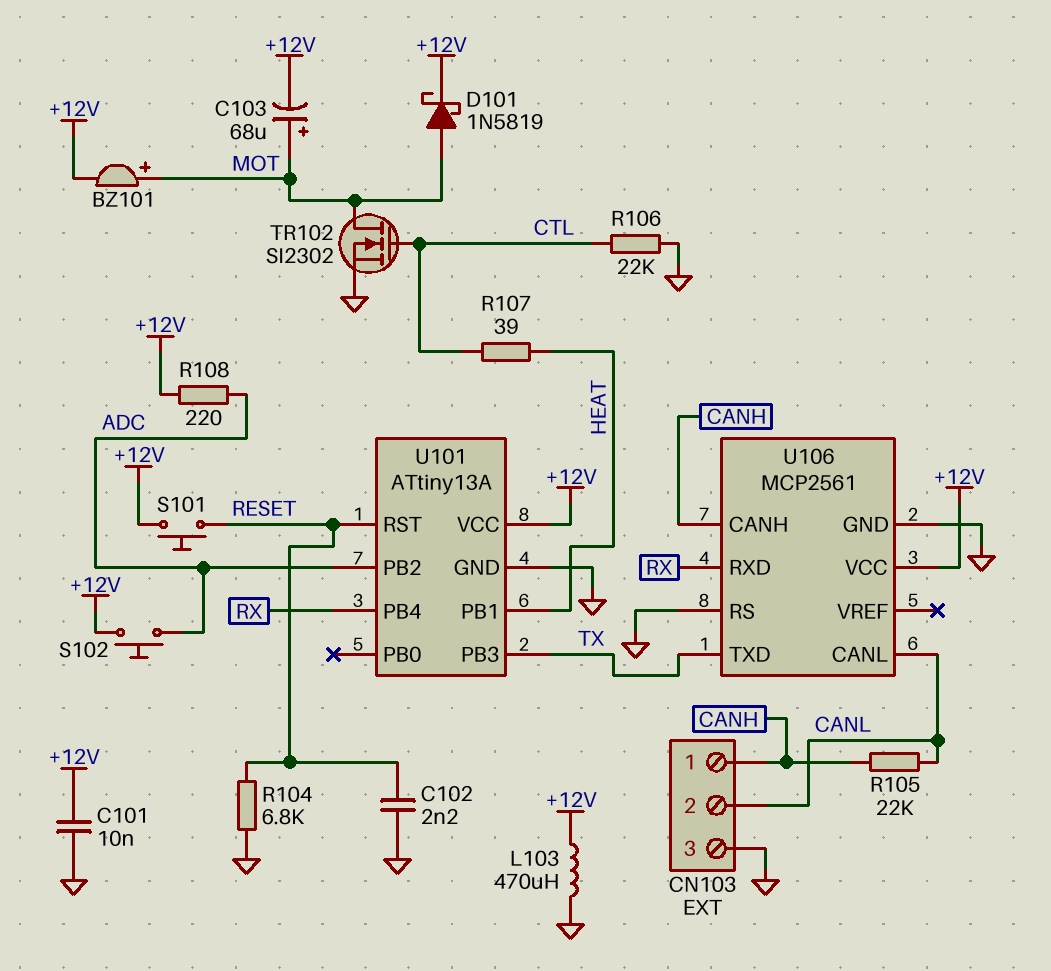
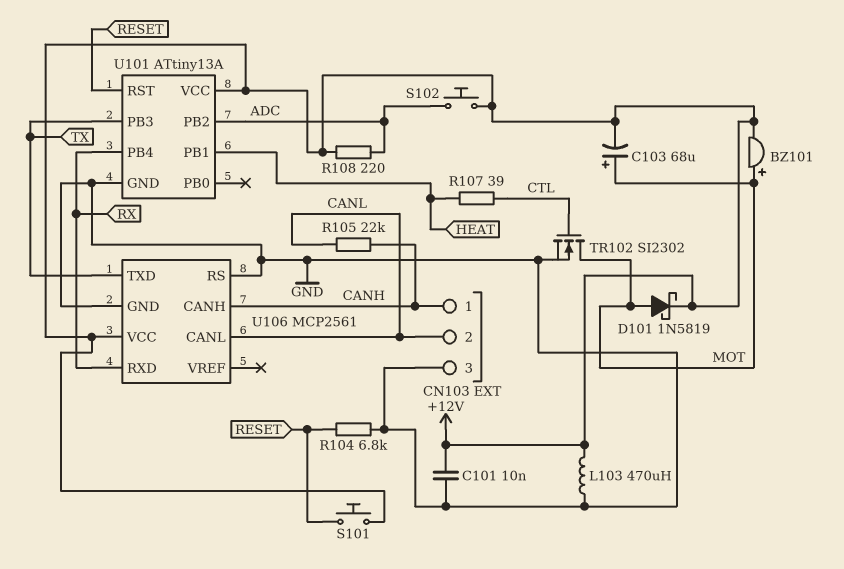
C102: 2.2nF (GND, RESET) -> none
R106: 22k (CTL, GND) -> none

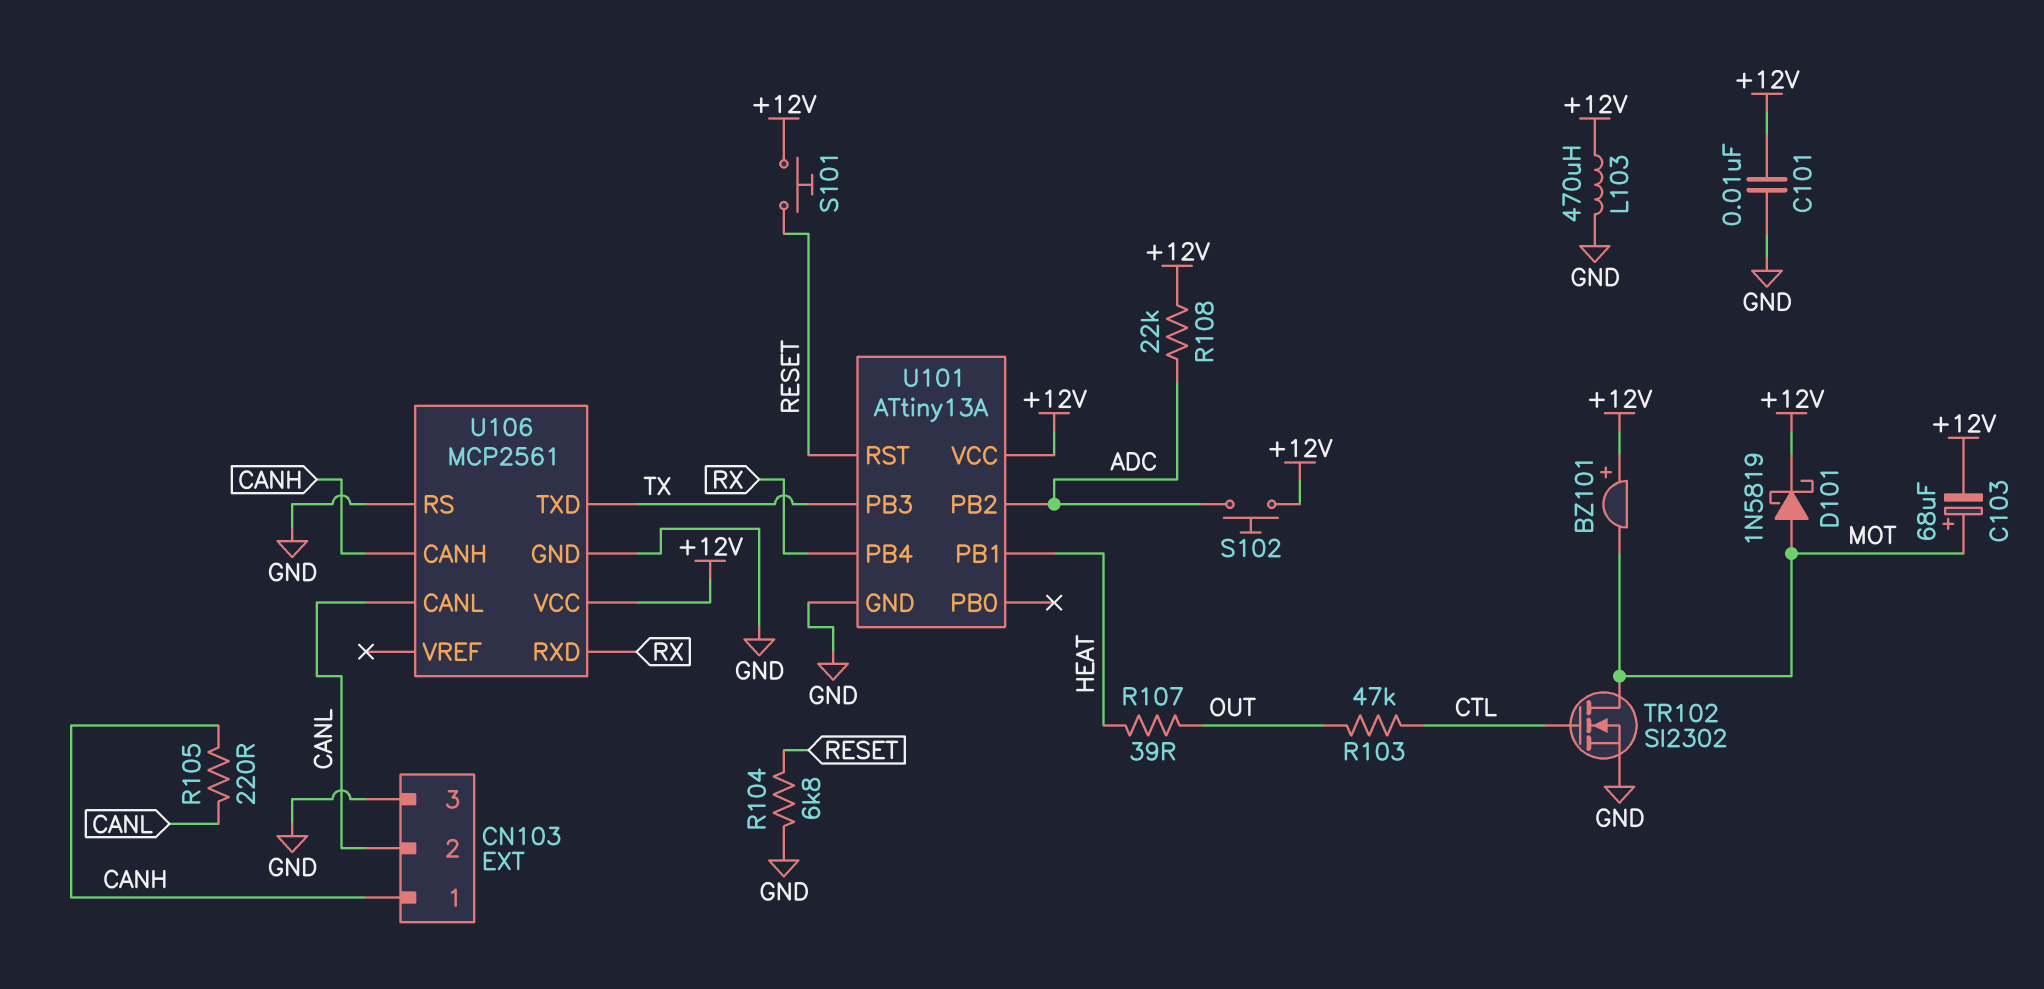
BZ101: buzzer (plus MOT, minus +12V) -> buzzer (plus +12V, minus MOT)
R103: none -> 47k (CTL, OUT)
R105: 22k (CANH, CANL) -> 220 (CANH, CANL)
R107: 39 (CTL, HEAT) -> 39 (HEAT, OUT)
R108: 220 (+12V, ADC) -> 22k (+12V, ADC)

